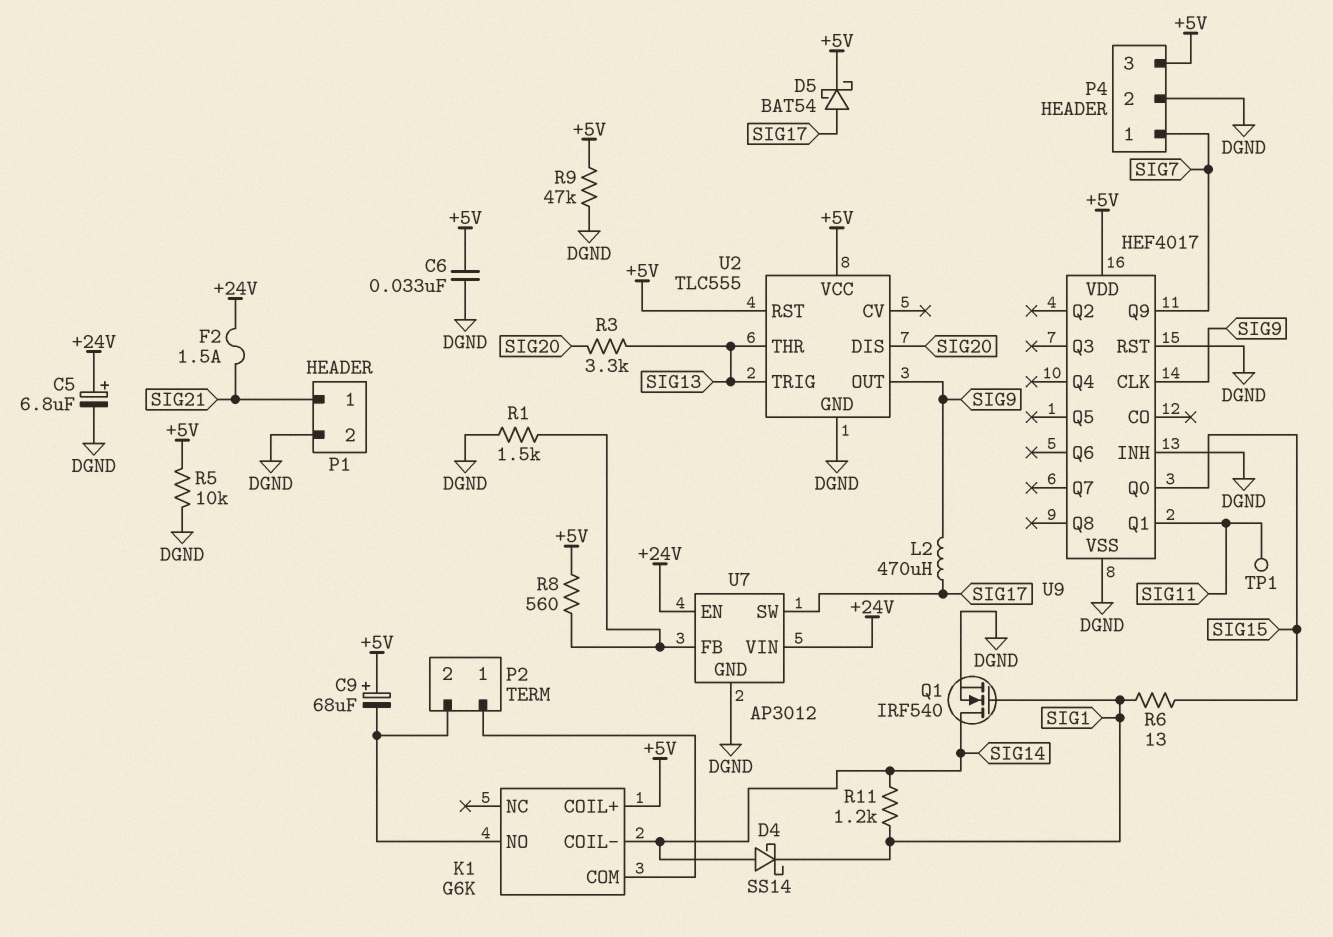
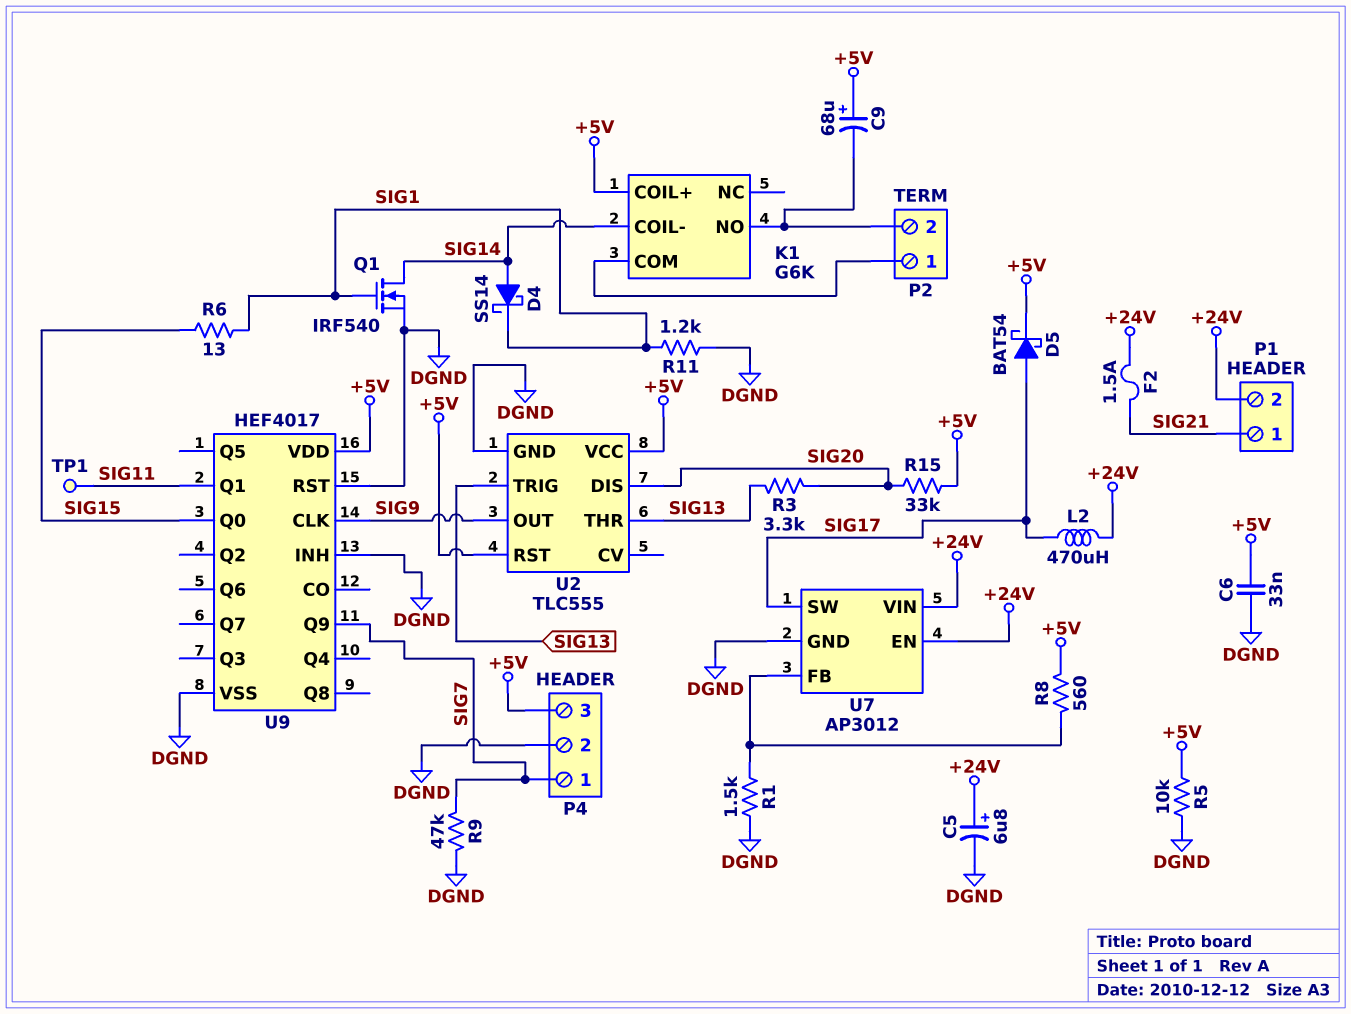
L2: 470uH (SIG9, SIG17) -> 470uH (+24V, SIG17)
P1 pin 2: DGND -> +24V
R9: 47k (+5V, DGND) -> 47k (DGND, SIG7)
R11: 1.2k (SIG1, SIG14) -> 1.2k (DGND, SIG1)
R15: none -> 33k (+5V, SIG20)

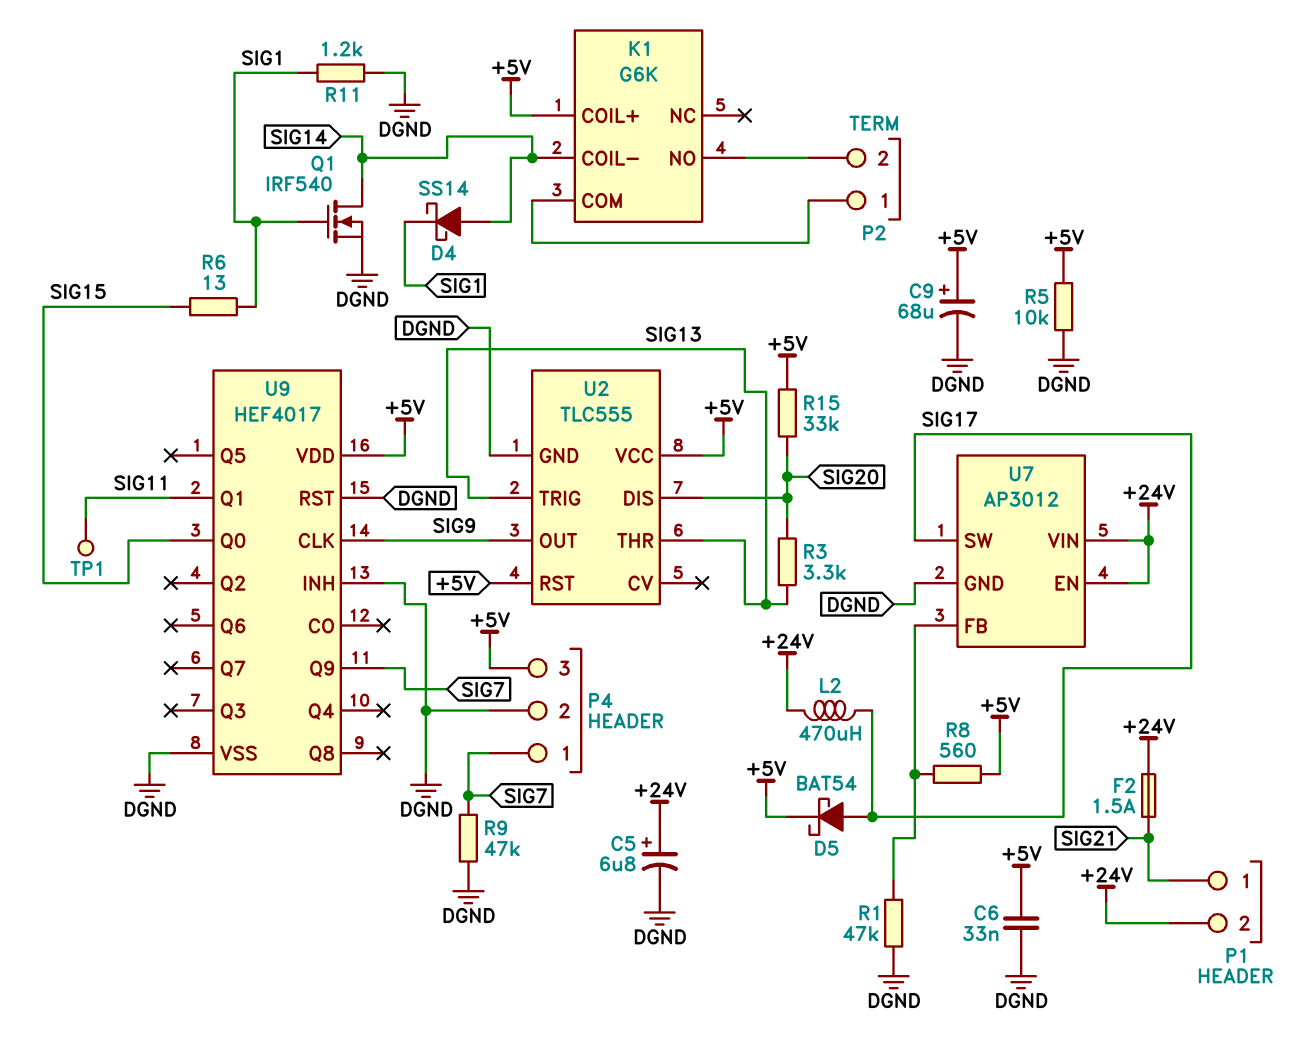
C9: 68uF (plus +5V, minus K1/NO) -> 68uF (plus +5V, minus DGND)
R1: 1.5k (DGND, U7/FB) -> 47k (DGND, U7/FB)

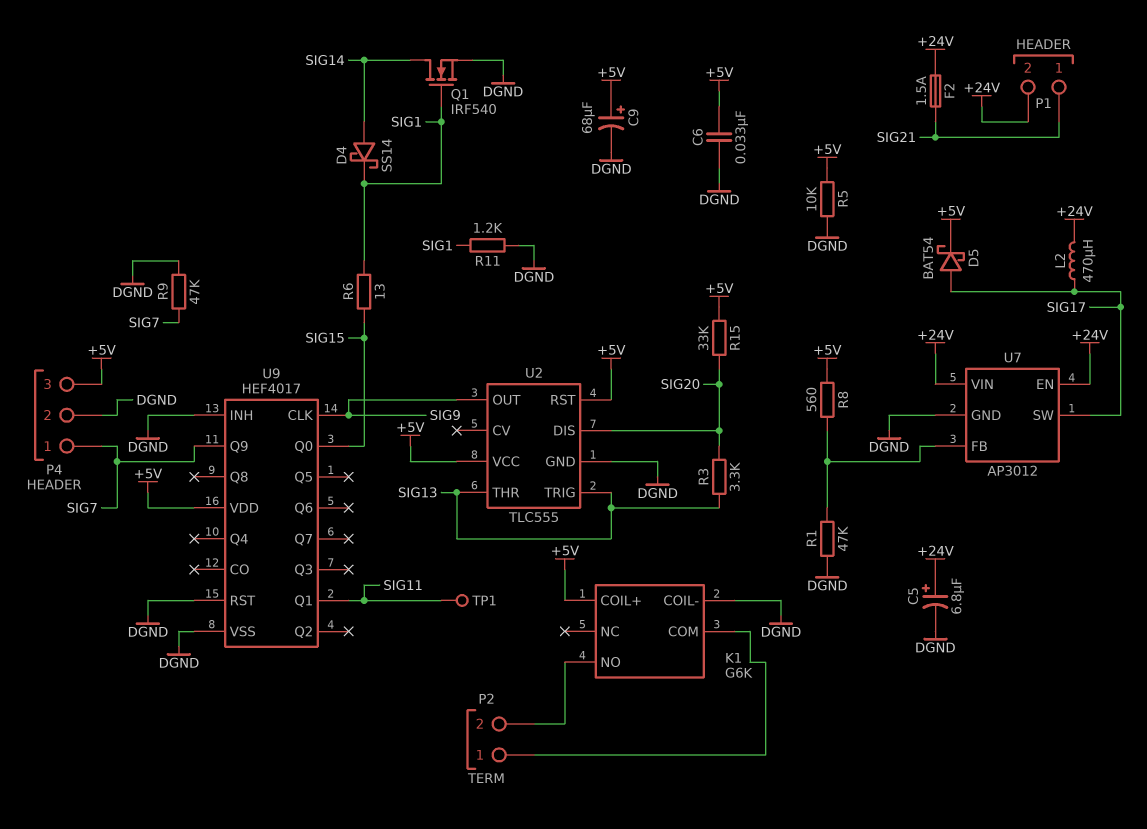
K1 pin COIL-: SIG14 -> DGND

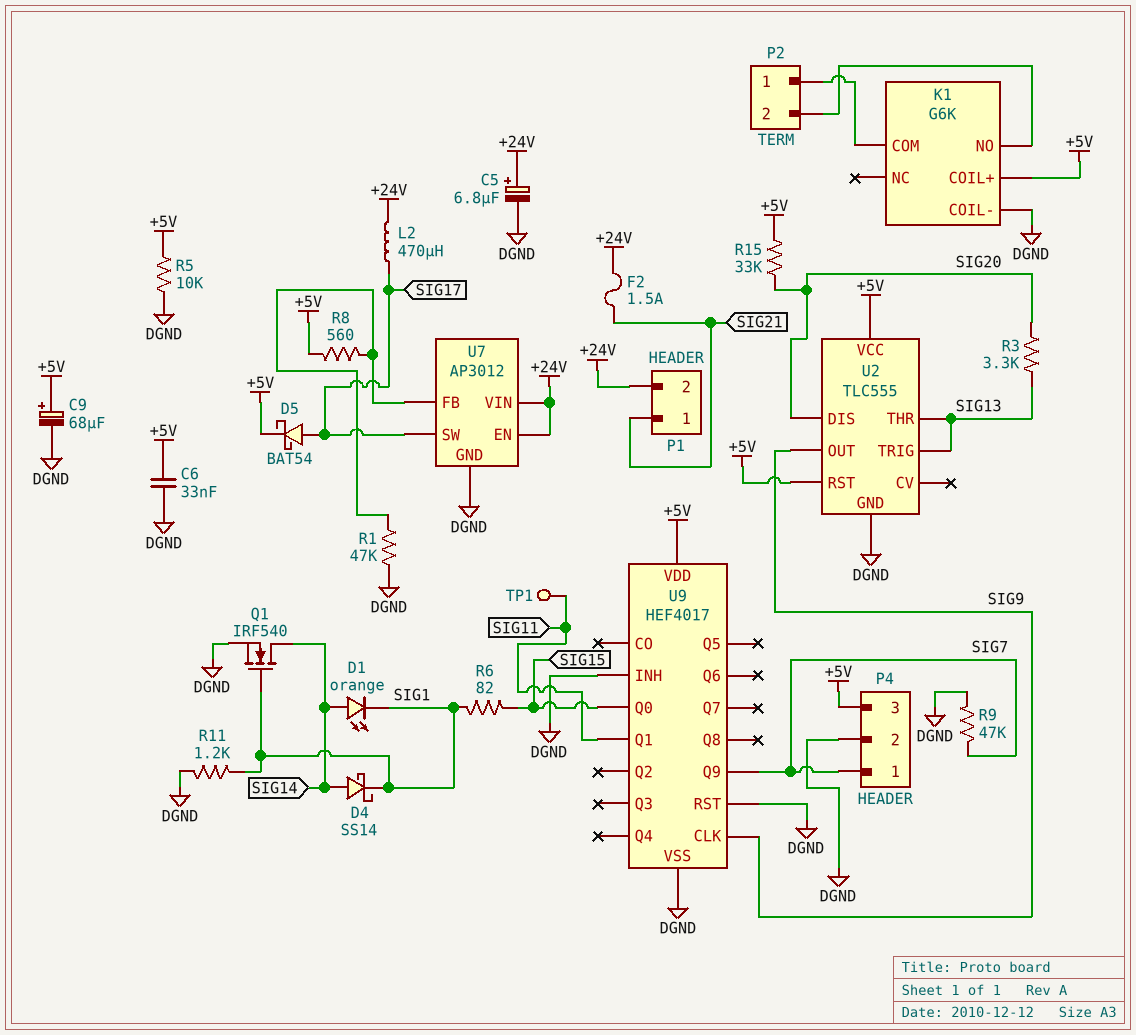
D1: none -> LED orange (A SIG14, K SIG1)
R6: 13 (SIG1, SIG15) -> 82 (SIG1, SIG15)

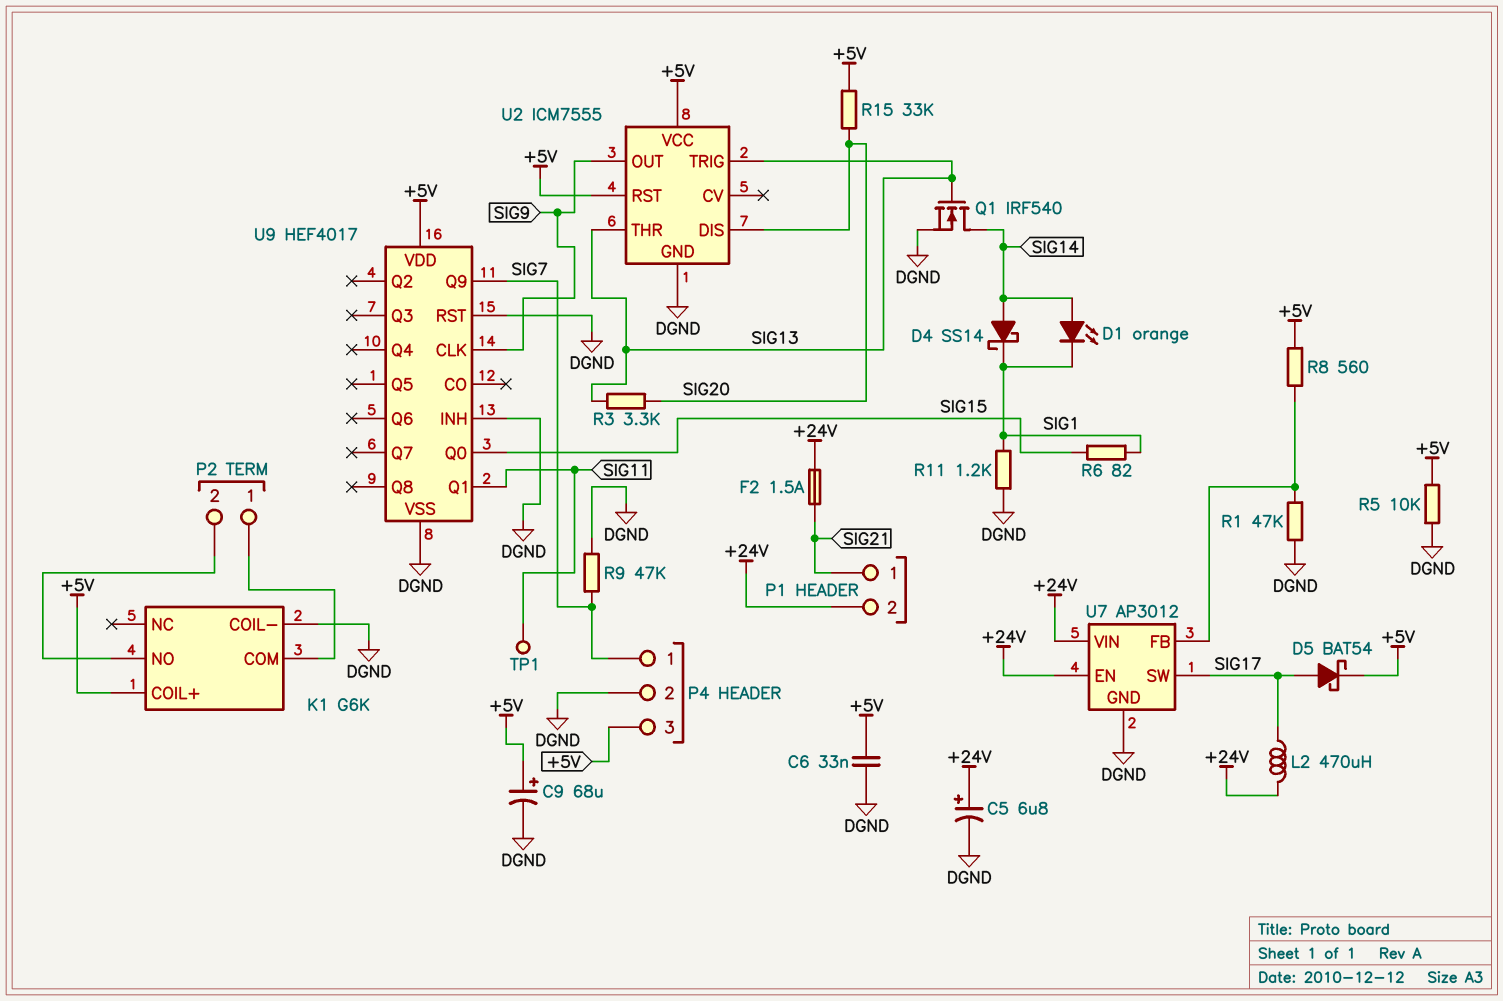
Q1: NMOS IRF540 (G SIG1, D SIG14, S DGND) -> NMOS IRF540 (G SIG13, D SIG14, S DGND)
U2: TLC555 -> ICM7555

